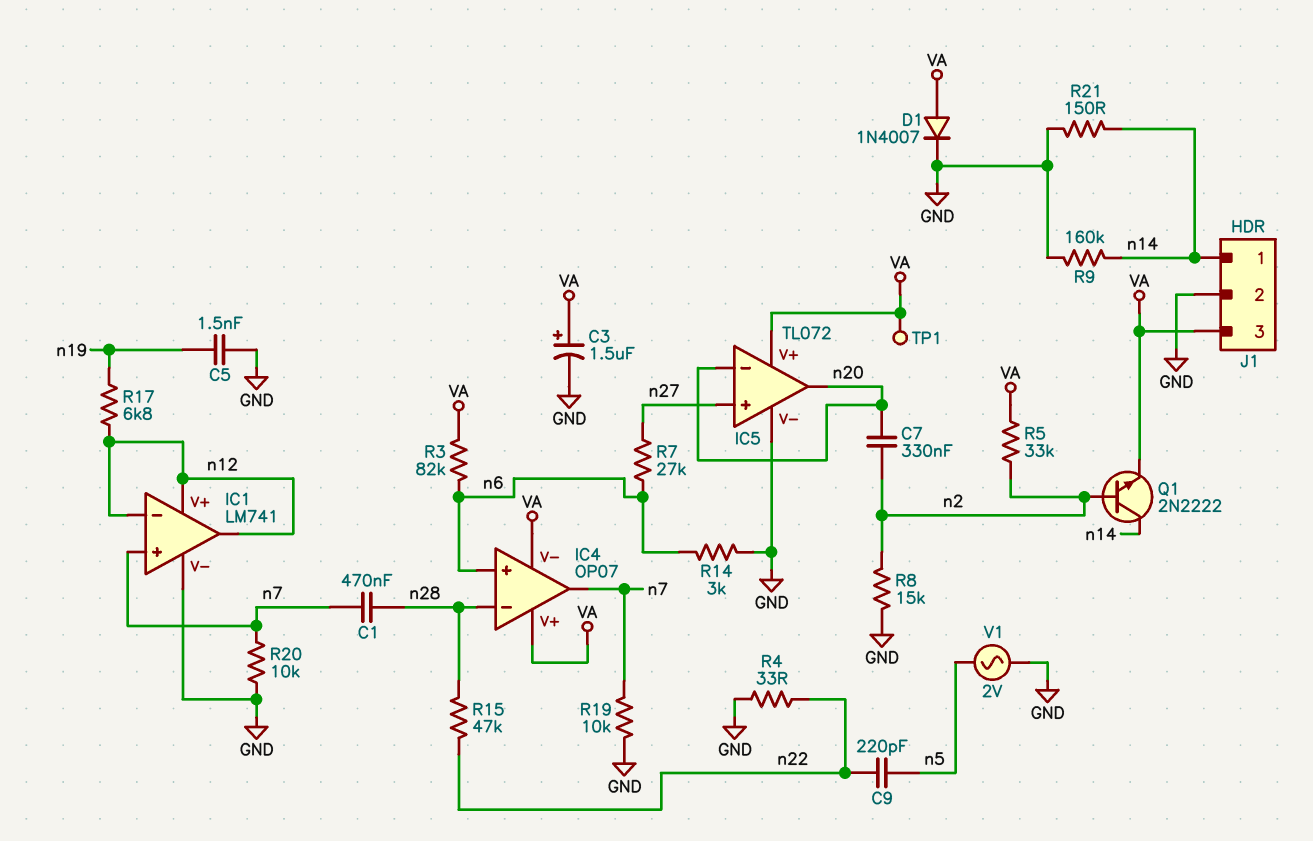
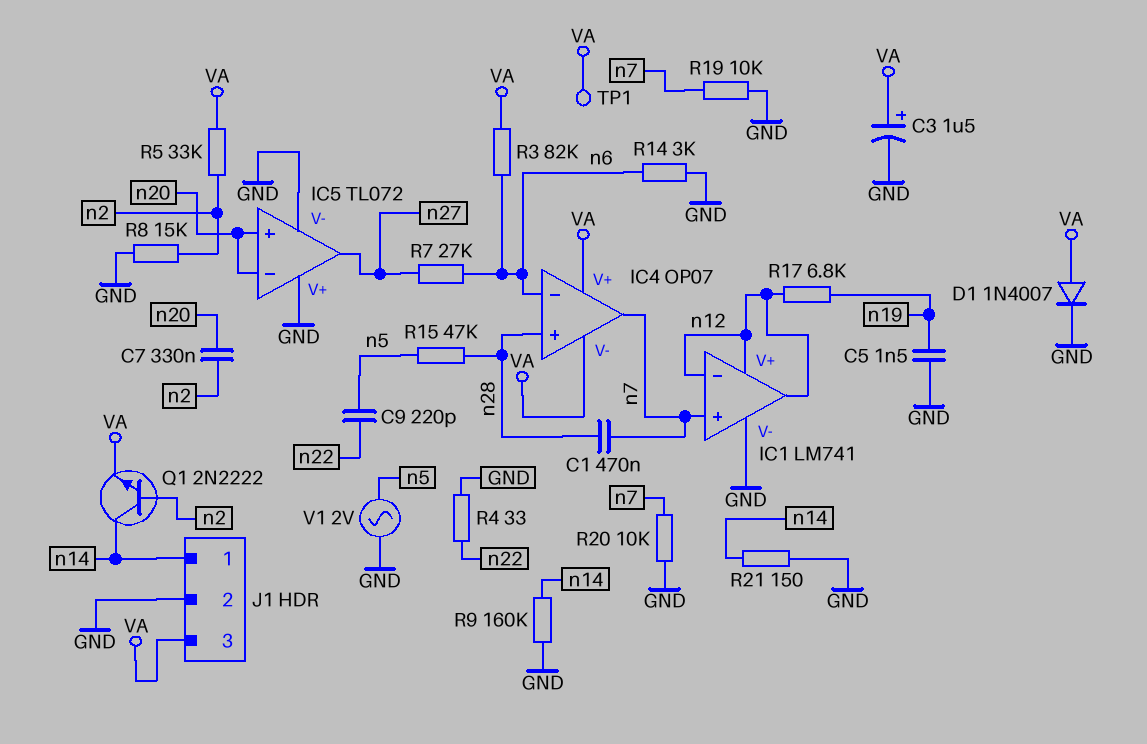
IC4 pin in+: n6 -> n28
IC4 pin in-: n28 -> n6
IC5 pin V+: VA -> GND
IC5 pin in+: n27 -> n20
IC5 pin out: n20 -> n27
R15: 47k (n22, n28) -> 47k (n5, n28)

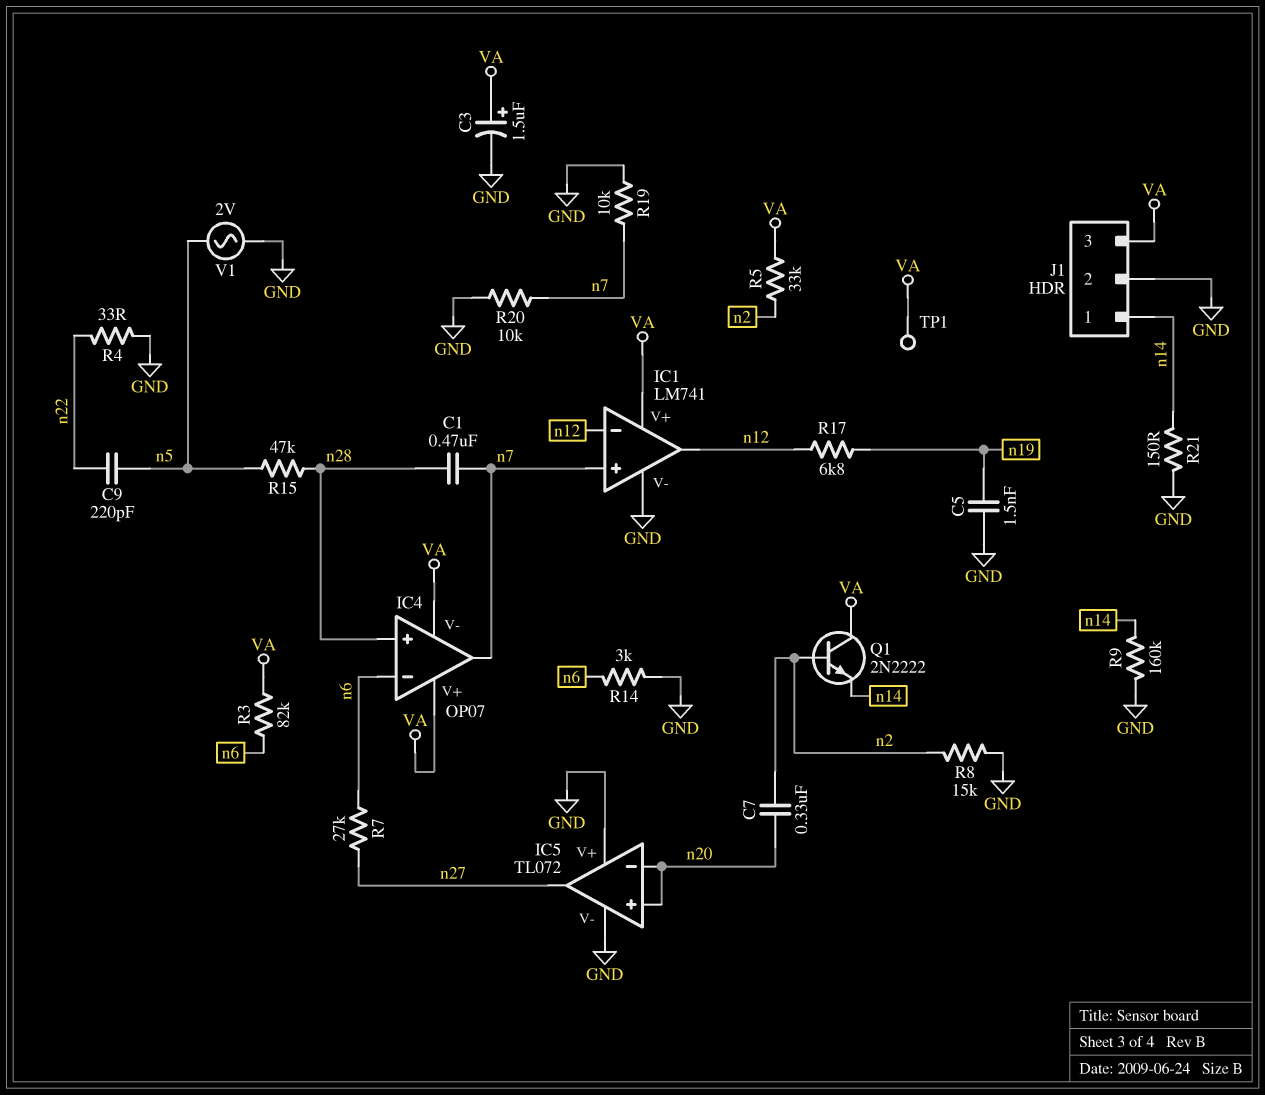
D1: diode 1N4007 (A VA, K GND) -> none
IC1 pin V+: n12 -> VA
Q1: NPN 2N2222 (B n2, C n14, E VA) -> NPN 2N2222 (B n2, C VA, E n14)

